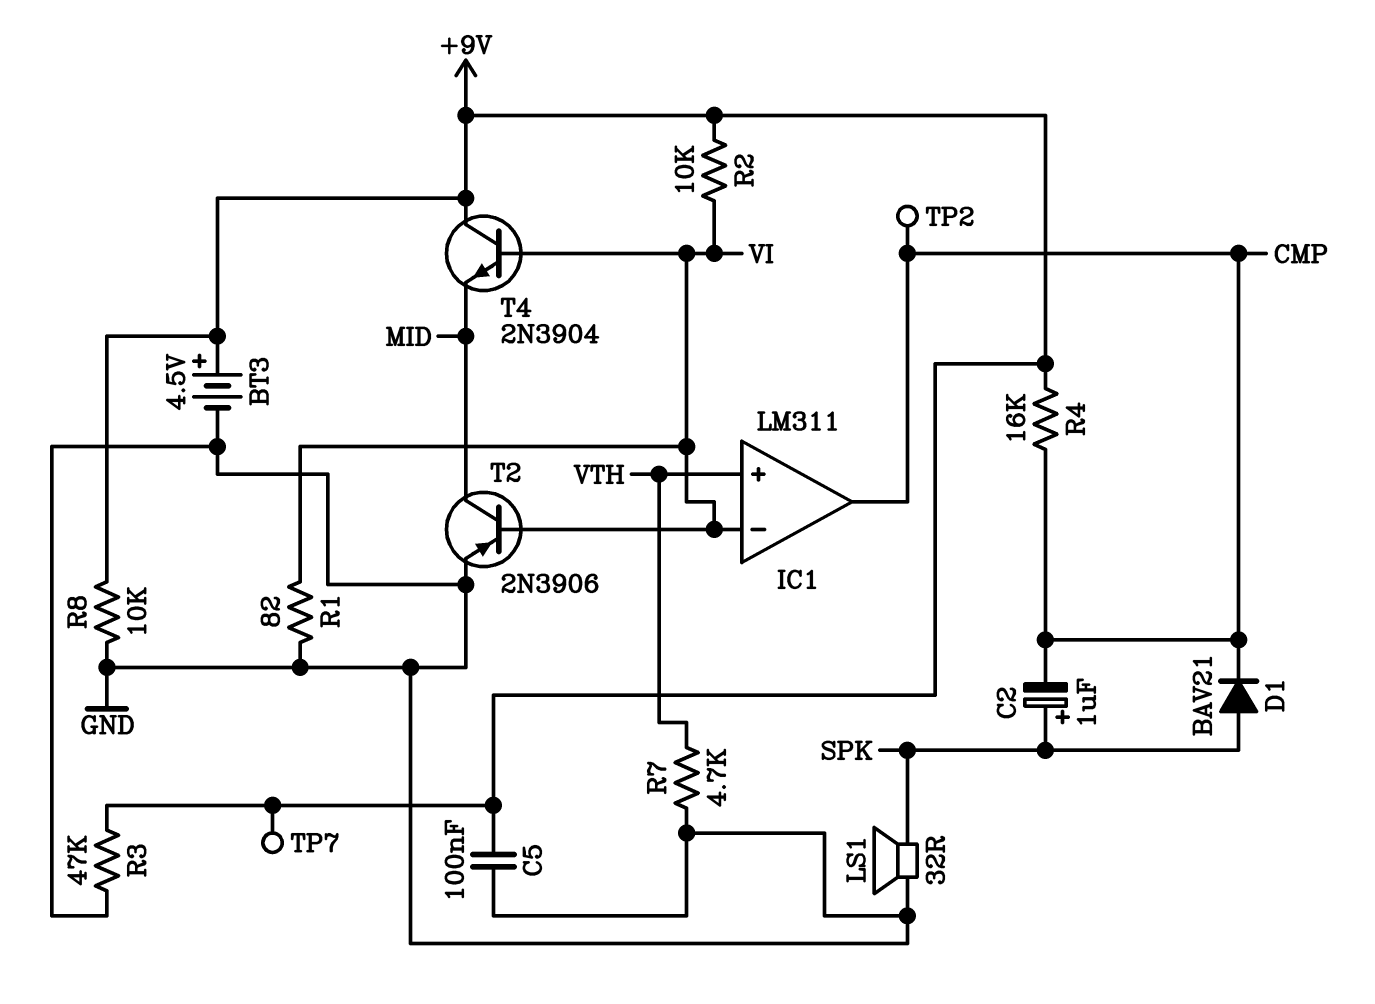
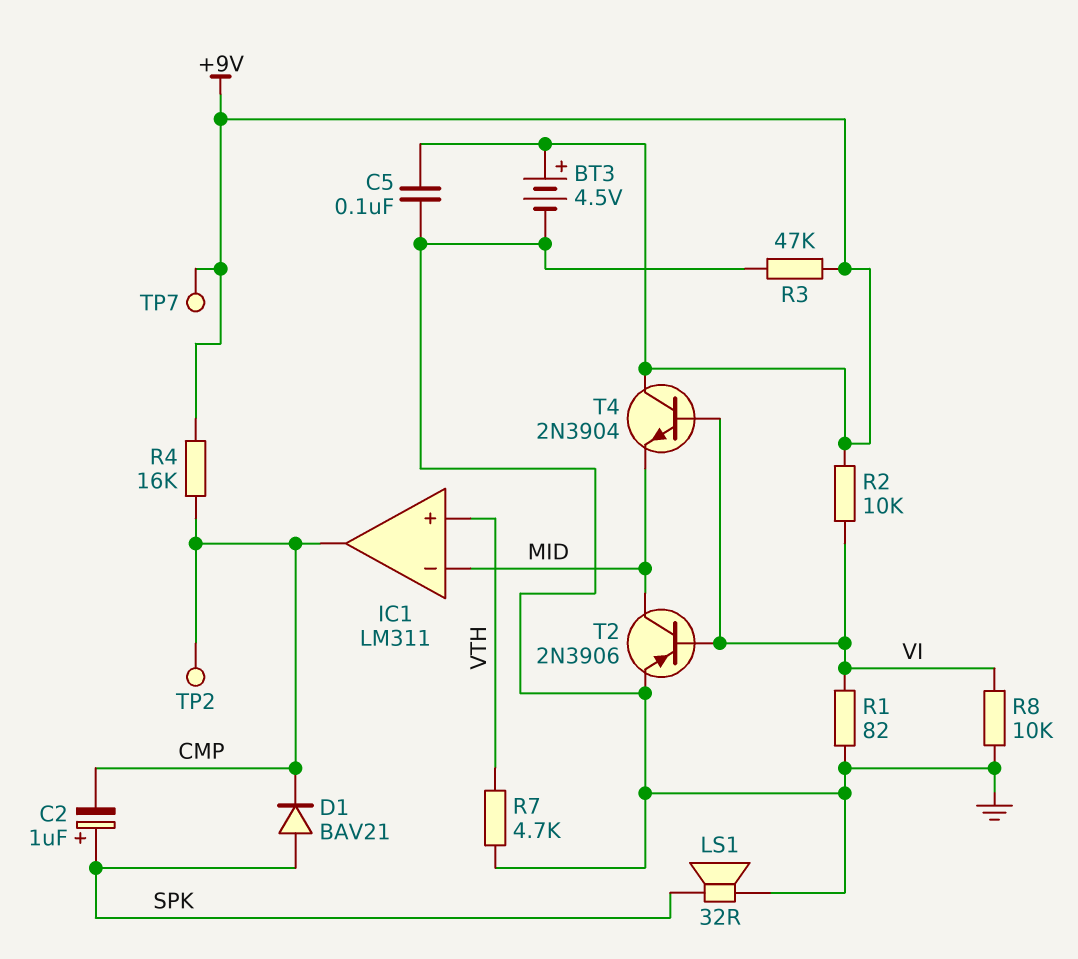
IC1 pin in-: VI -> MID
R8: 10k (+9V, GND) -> 10k (GND, VI)

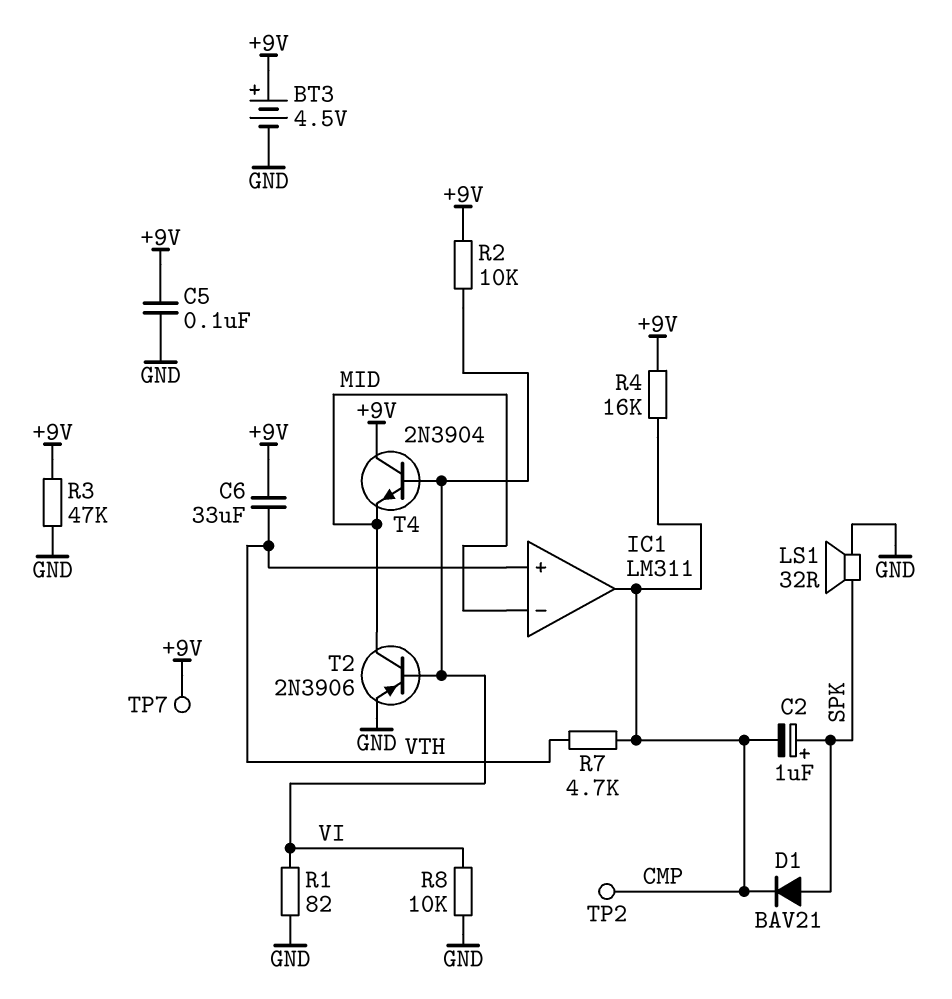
C6: none -> 33uF (+9V, VTH)
R7: 4.7k (GND, VTH) -> 4.7k (CMP, VTH)

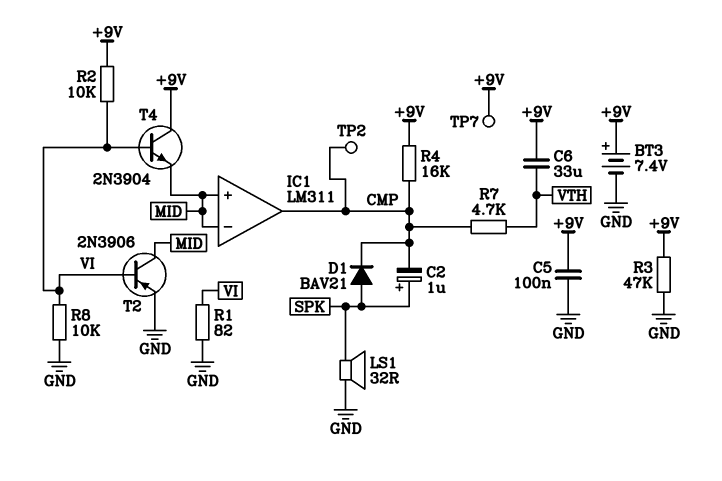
BT3: 4.5V (plus +9V, minus GND) -> 7.4V (plus +9V, minus GND)
IC1 pin in+: VTH -> MID

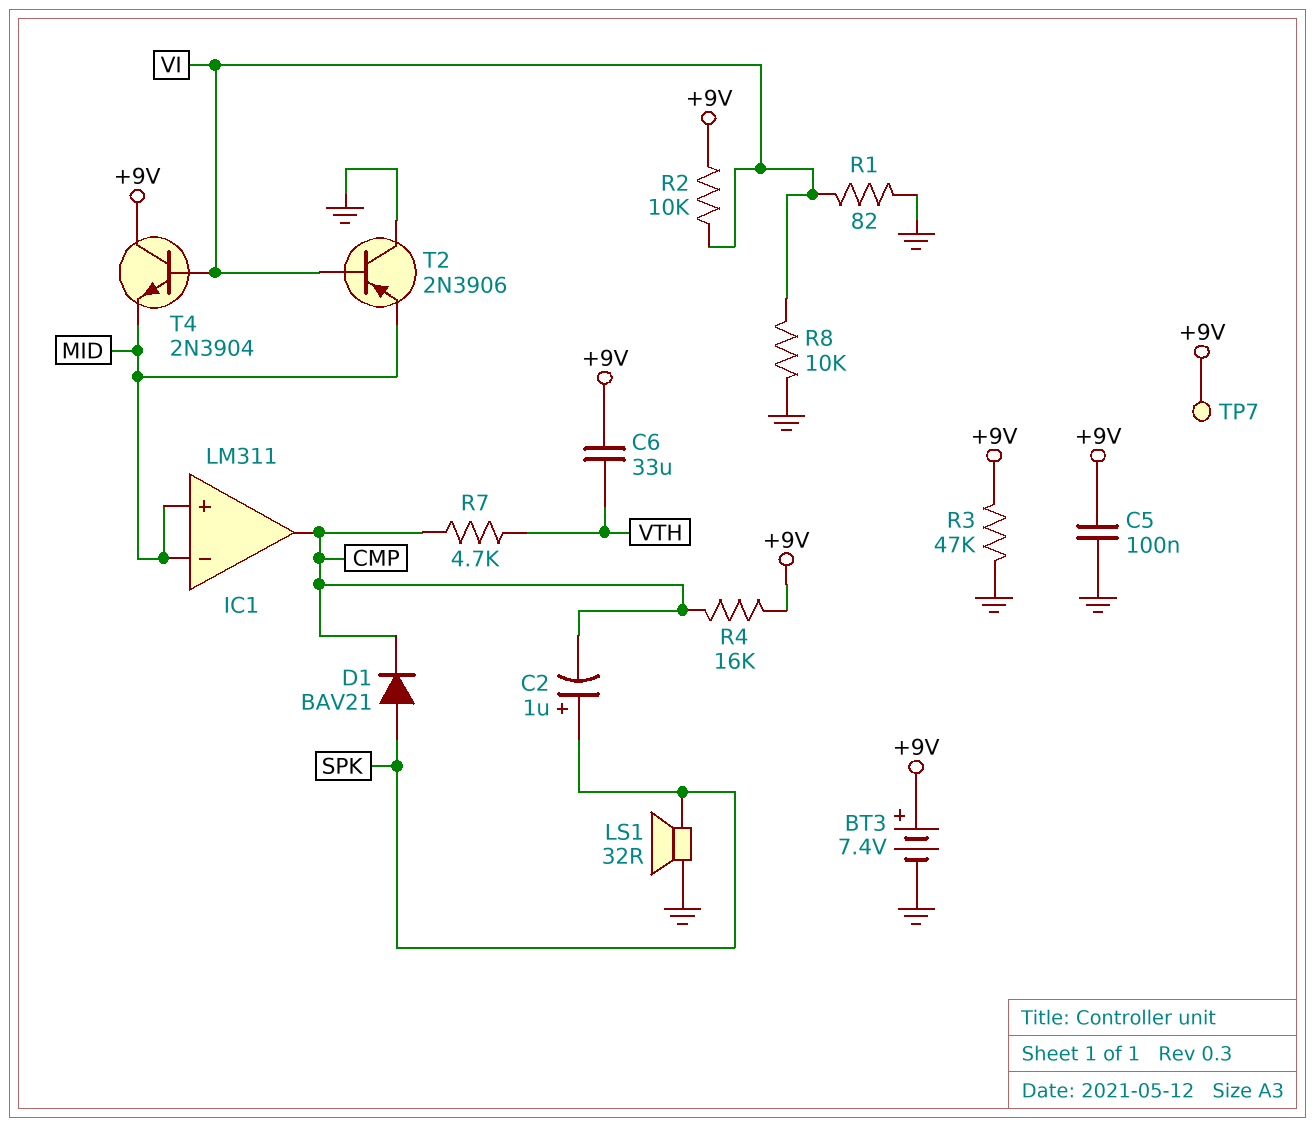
T2: PNP 2N3906 (B VI, C MID, E GND) -> PNP 2N3906 (B VI, C GND, E MID)
TP2: test point (CMP) -> none

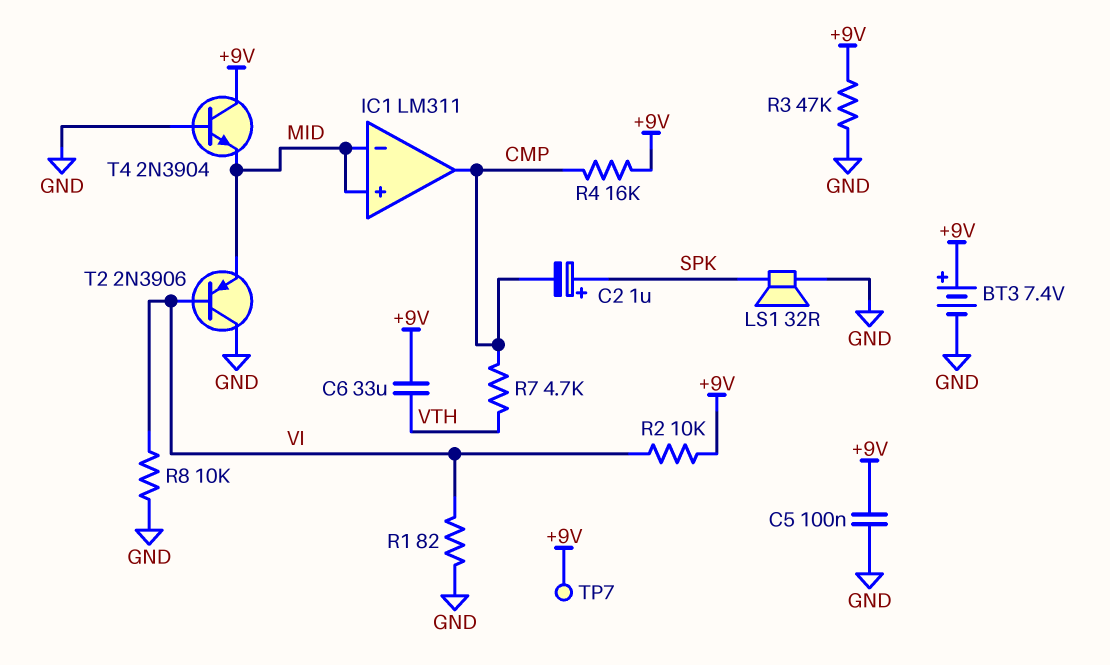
D1: diode BAV21 (A SPK, K CMP) -> none
T4: NPN 2N3904 (B VI, C +9V, E MID) -> NPN 2N3904 (B GND, C +9V, E MID)

